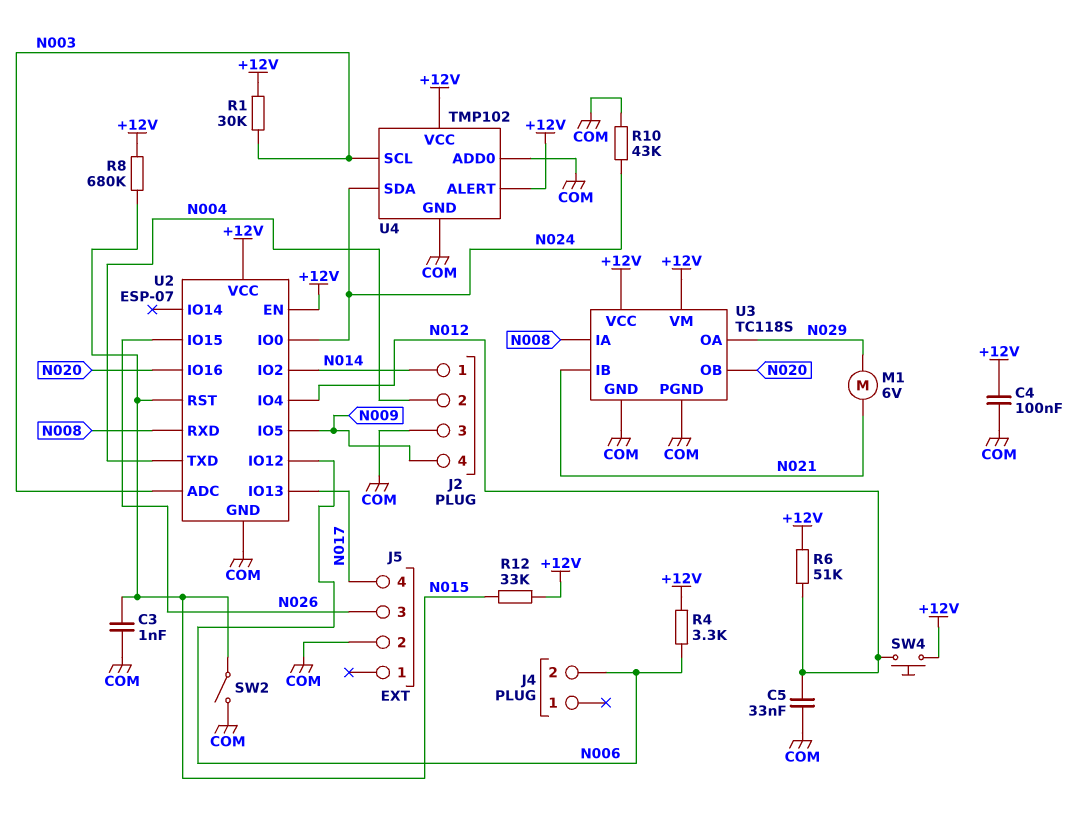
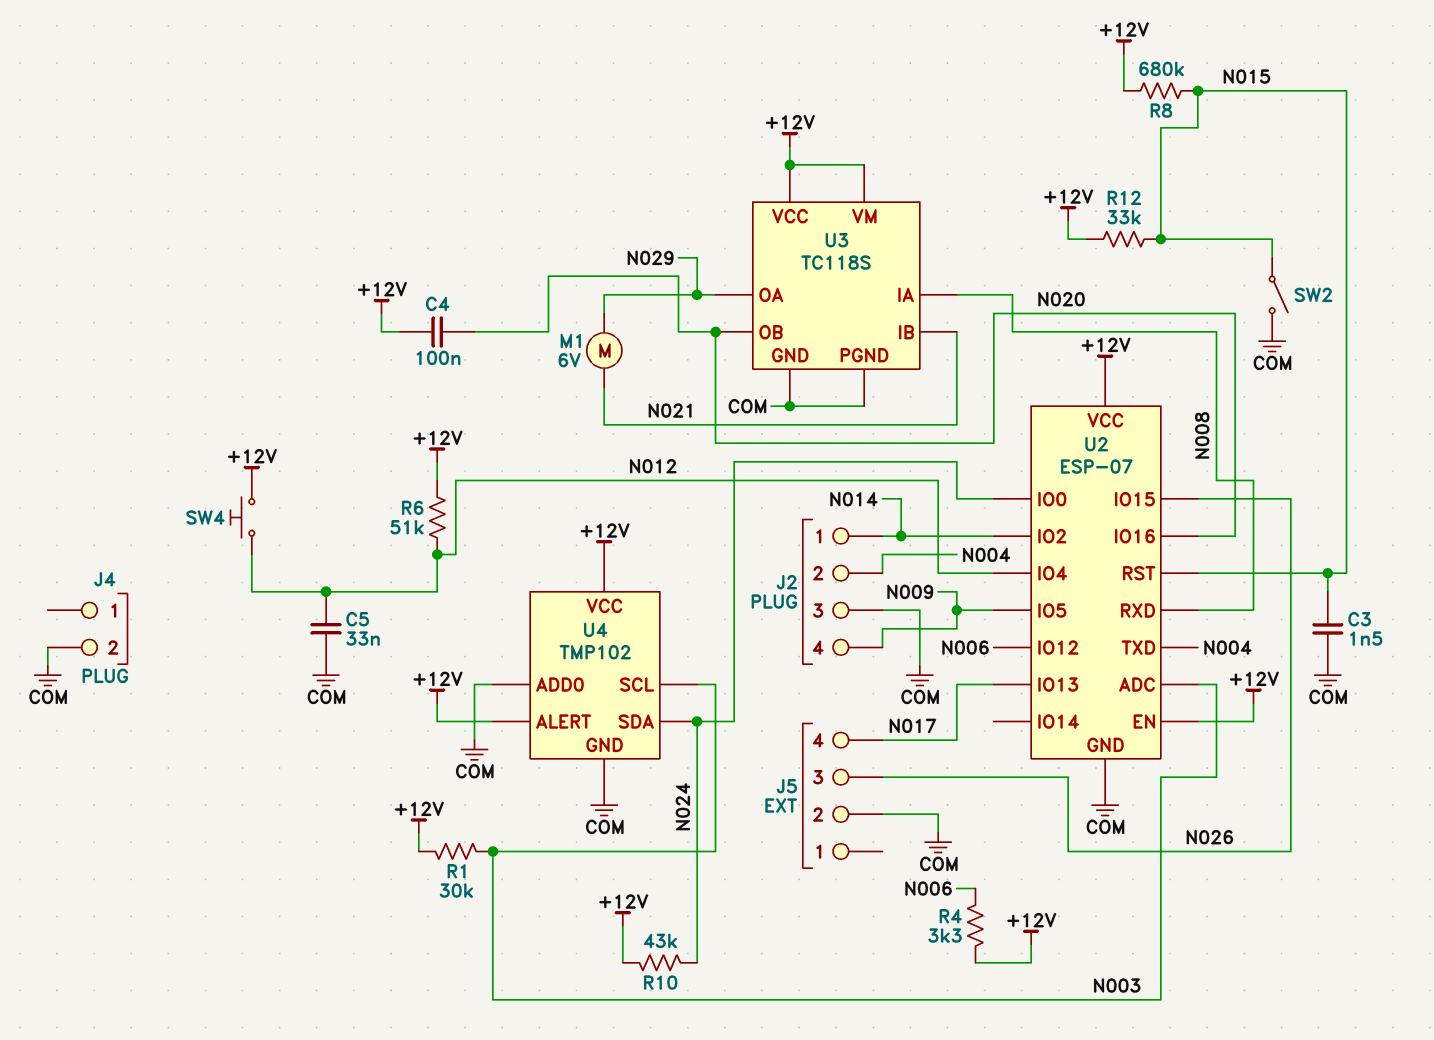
C3: 1nF (COM, N015) -> 1.5nF (COM, N015)
C4: 100nF (+12V, COM) -> 100nF (+12V, N020)
J4 pin 2: N006 -> COM
R10: 43k (COM, N024) -> 43k (+12V, N024)

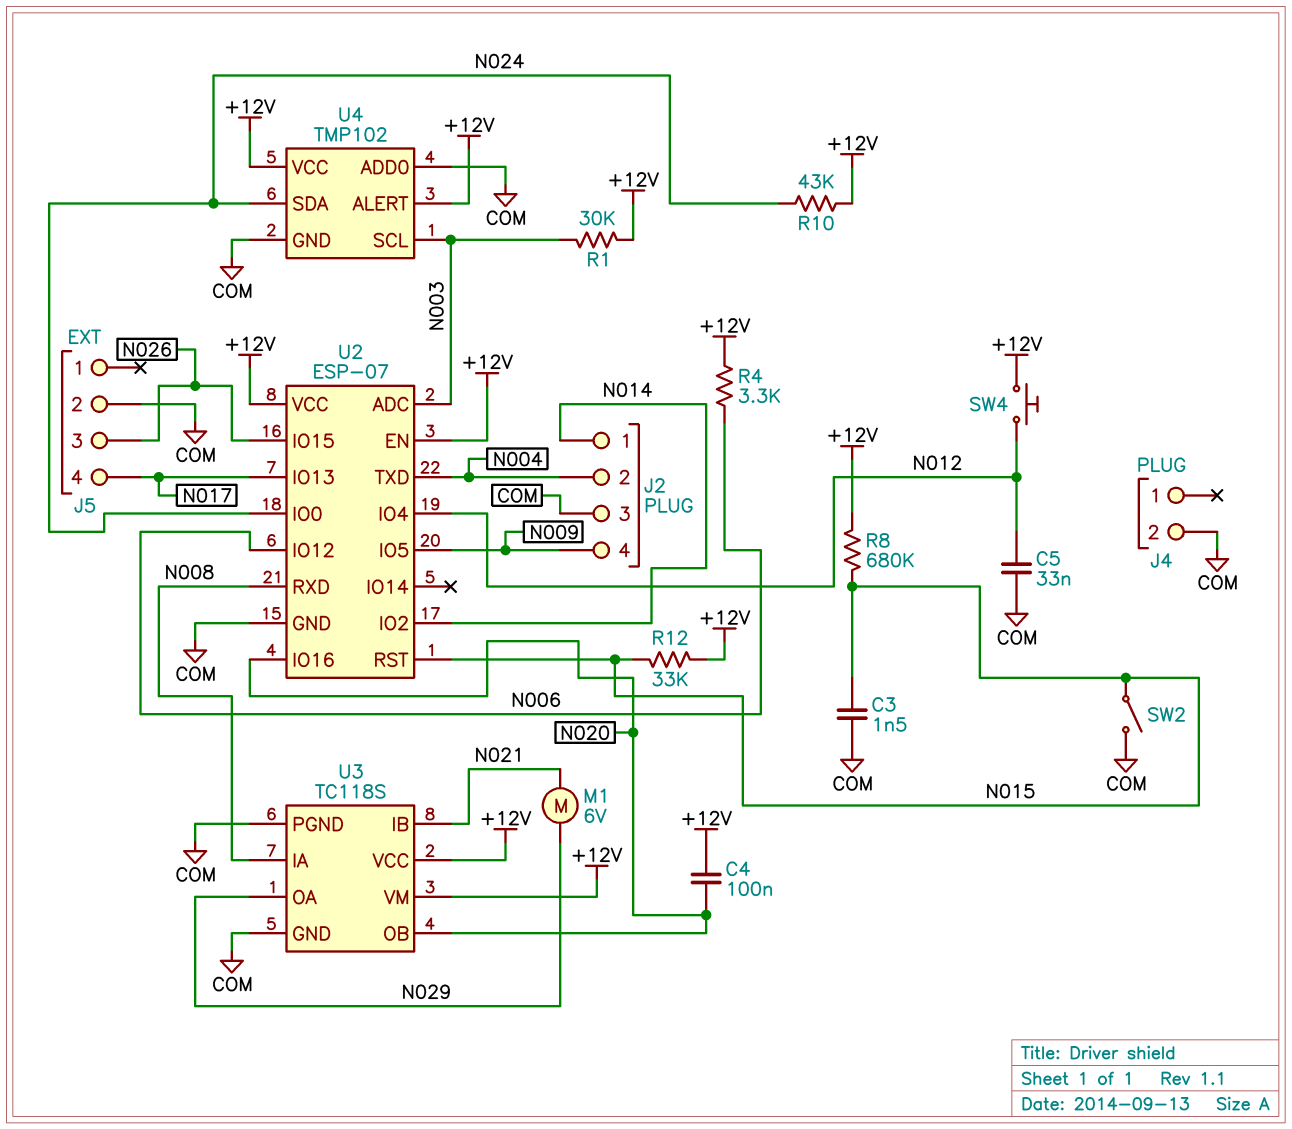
R6: 51k (+12V, N012) -> none

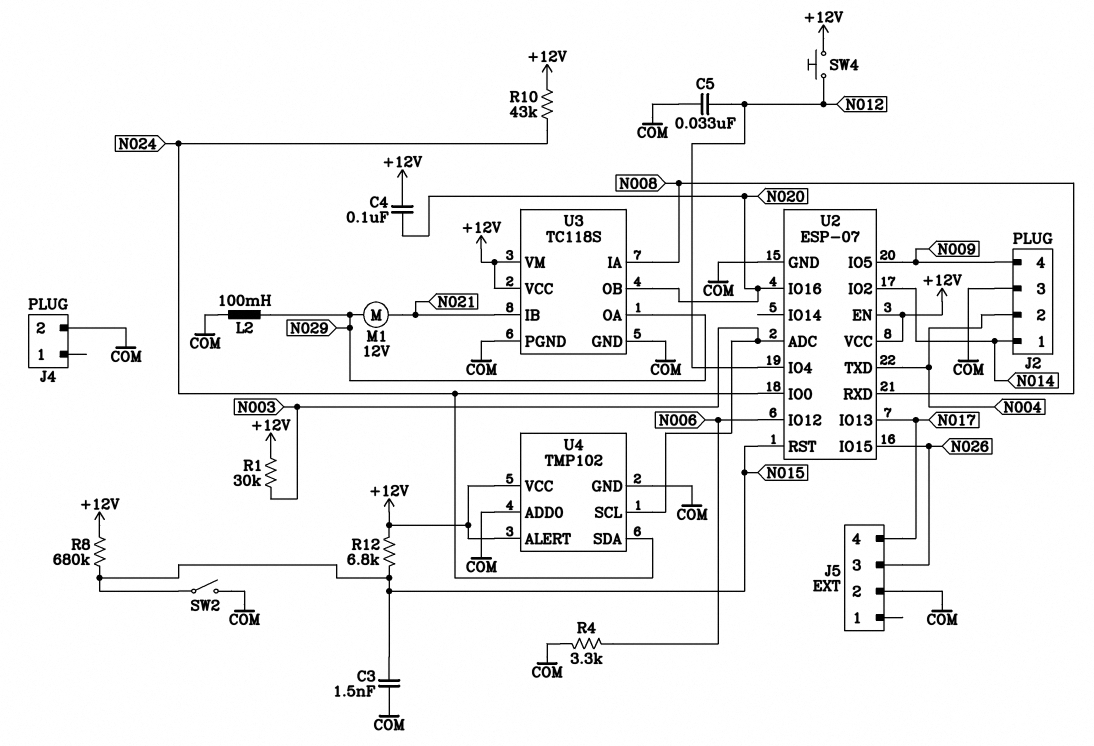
L2: none -> 100mH (COM, N029)
M1: motor 6V (N021, N029) -> motor 12V (N021, N029)
R4: 3.3k (+12V, N006) -> 3.3k (COM, N006)
R12: 33k (+12V, N015) -> 6.8k (+12V, N015)

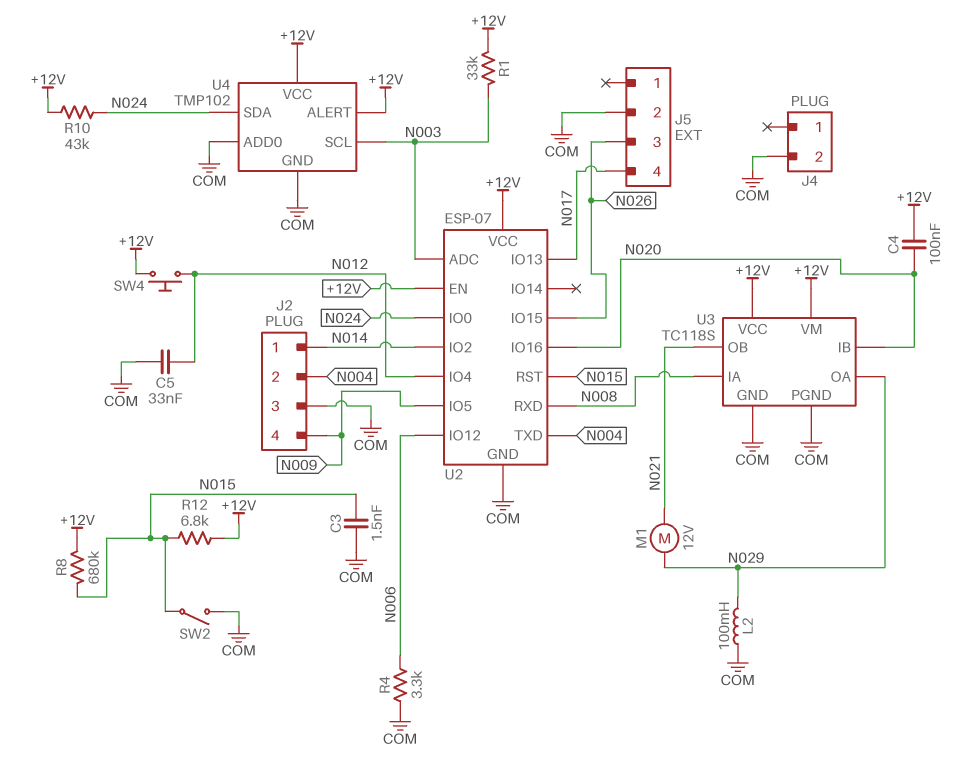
R1: 30k (+12V, N003) -> 33k (+12V, N003)
U3 pin IB: N021 -> N020
U3 pin OB: N020 -> N021

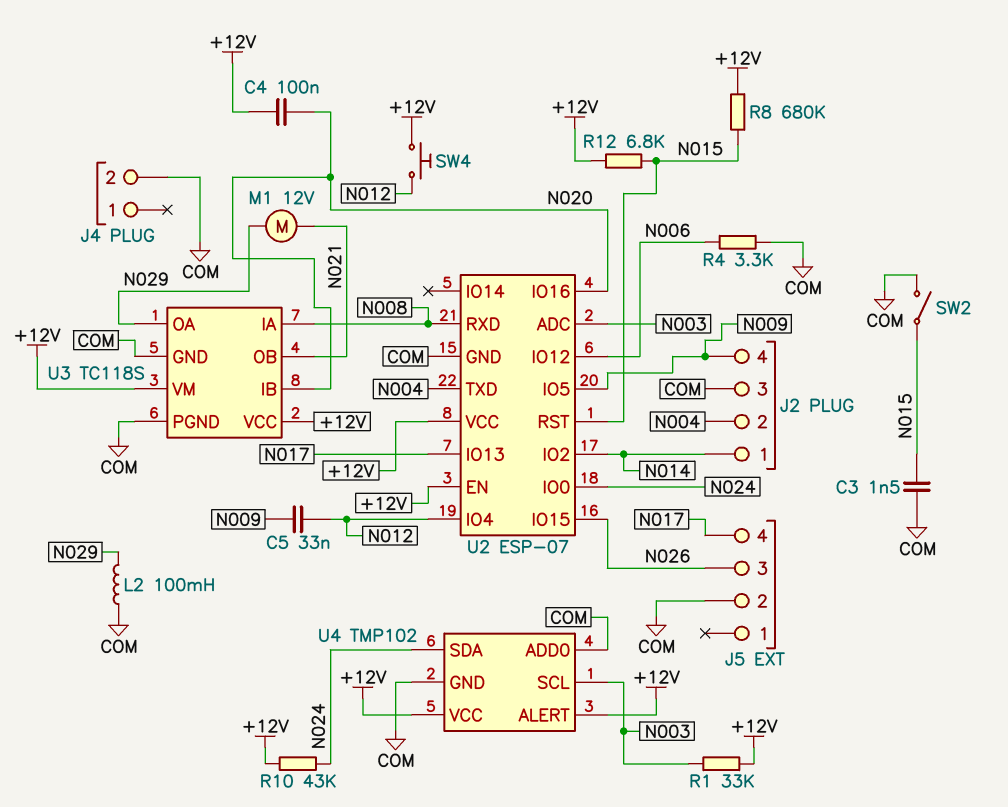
C5: 33nF (COM, N012) -> 33nF (N009, N012)

